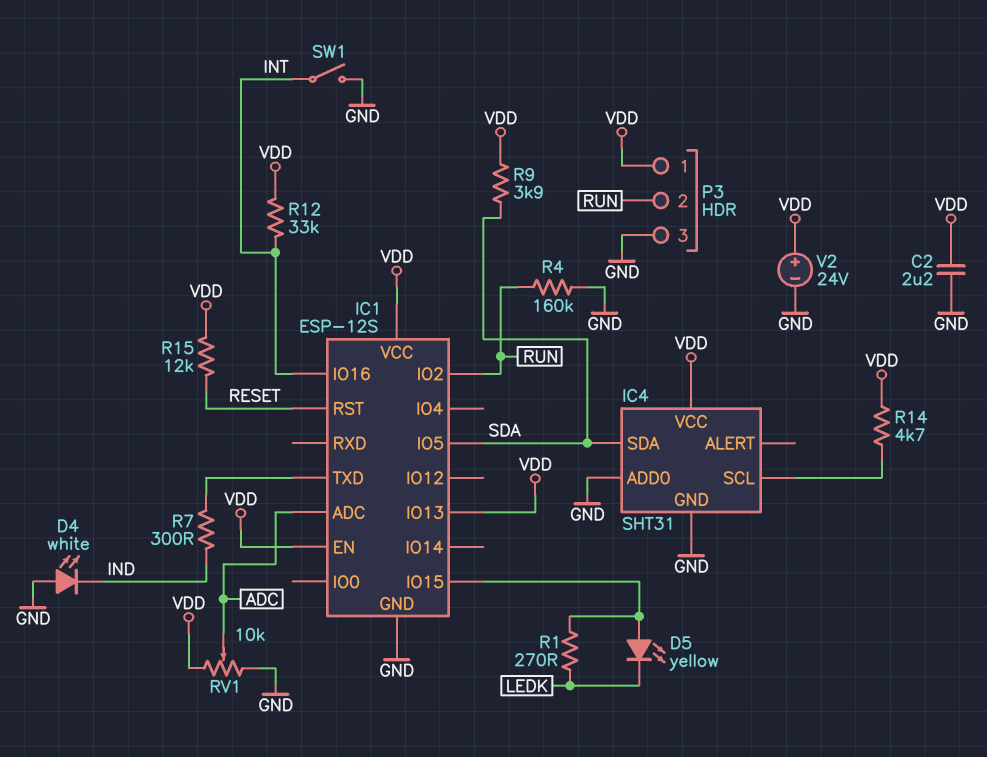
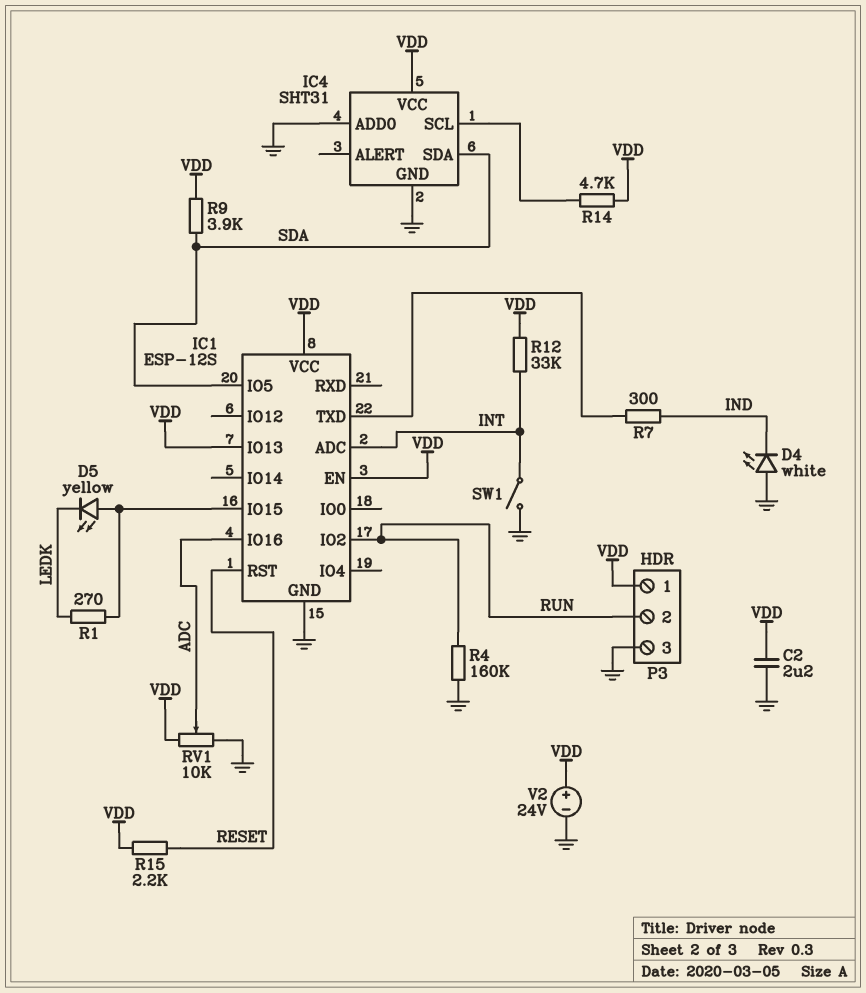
IC1 pin ADC: ADC -> INT
IC1 pin IO16: INT -> ADC
R15: 12k (RESET, VDD) -> 2.2k (RESET, VDD)

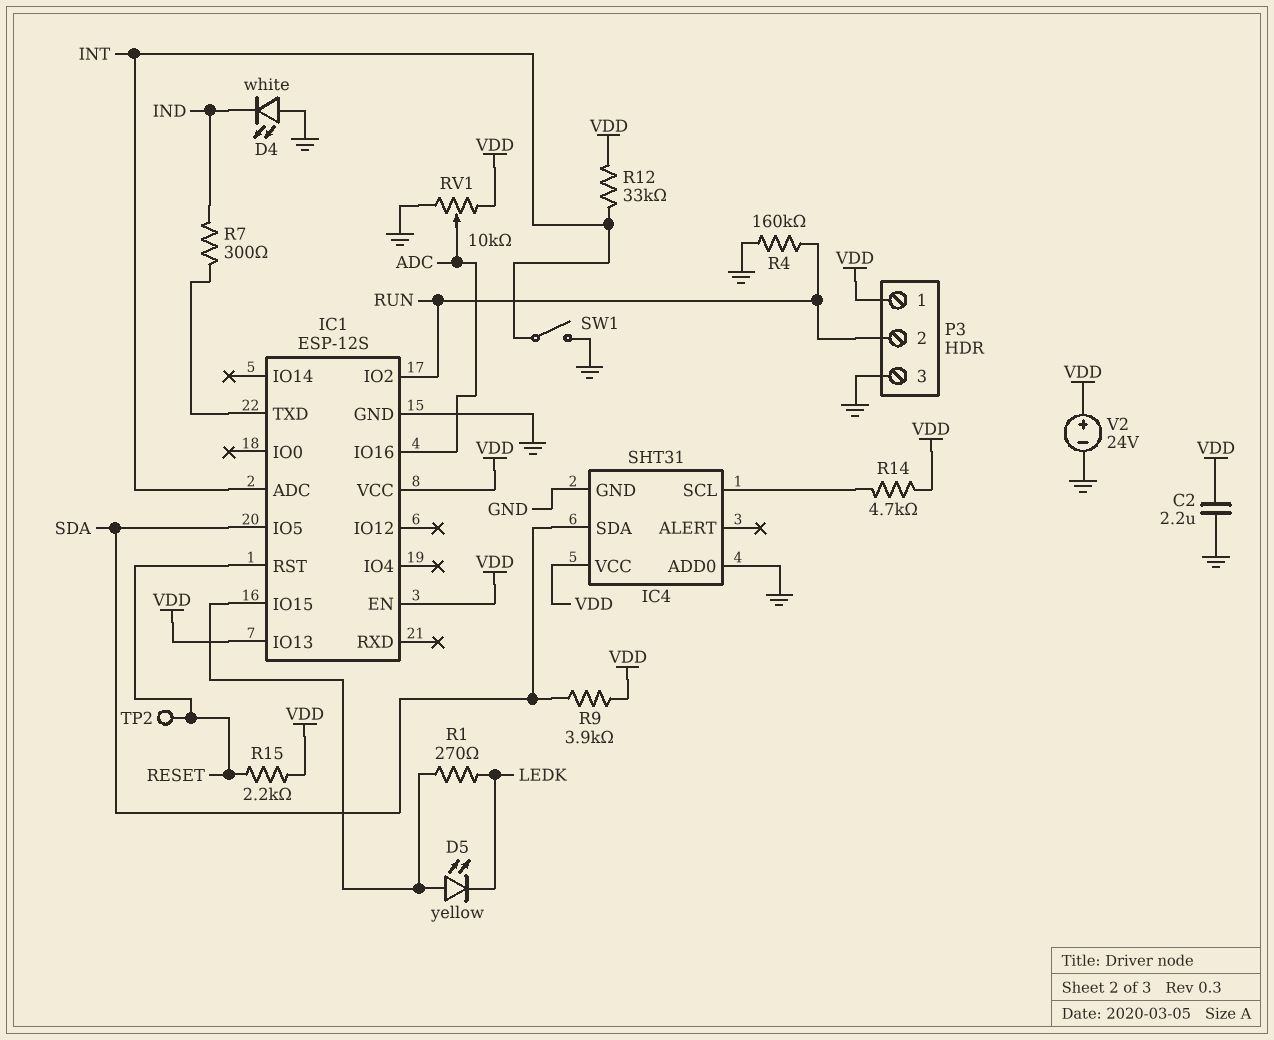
TP2: none -> test point (RESET)

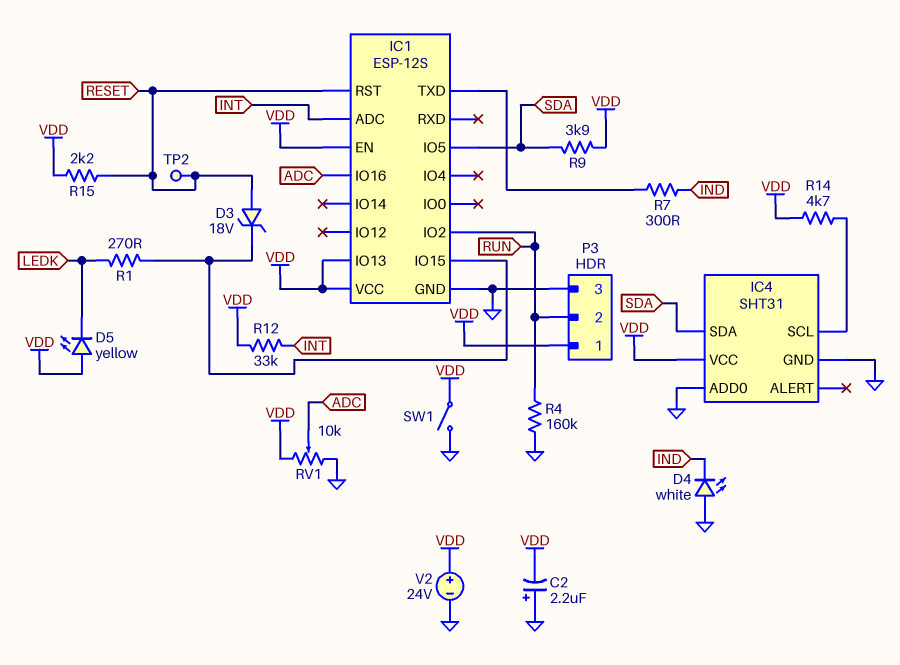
C2: 2.2uF (GND, VDD) -> 2.2uF (plus GND, minus VDD)
D3: none -> zener 18V (A RESET, K IC1/IO15)
D5: LED yellow (A IC1/IO15, K LEDK) -> LED yellow (A VDD, K LEDK)
SW1: switch (GND, INT) -> switch (GND, VDD)

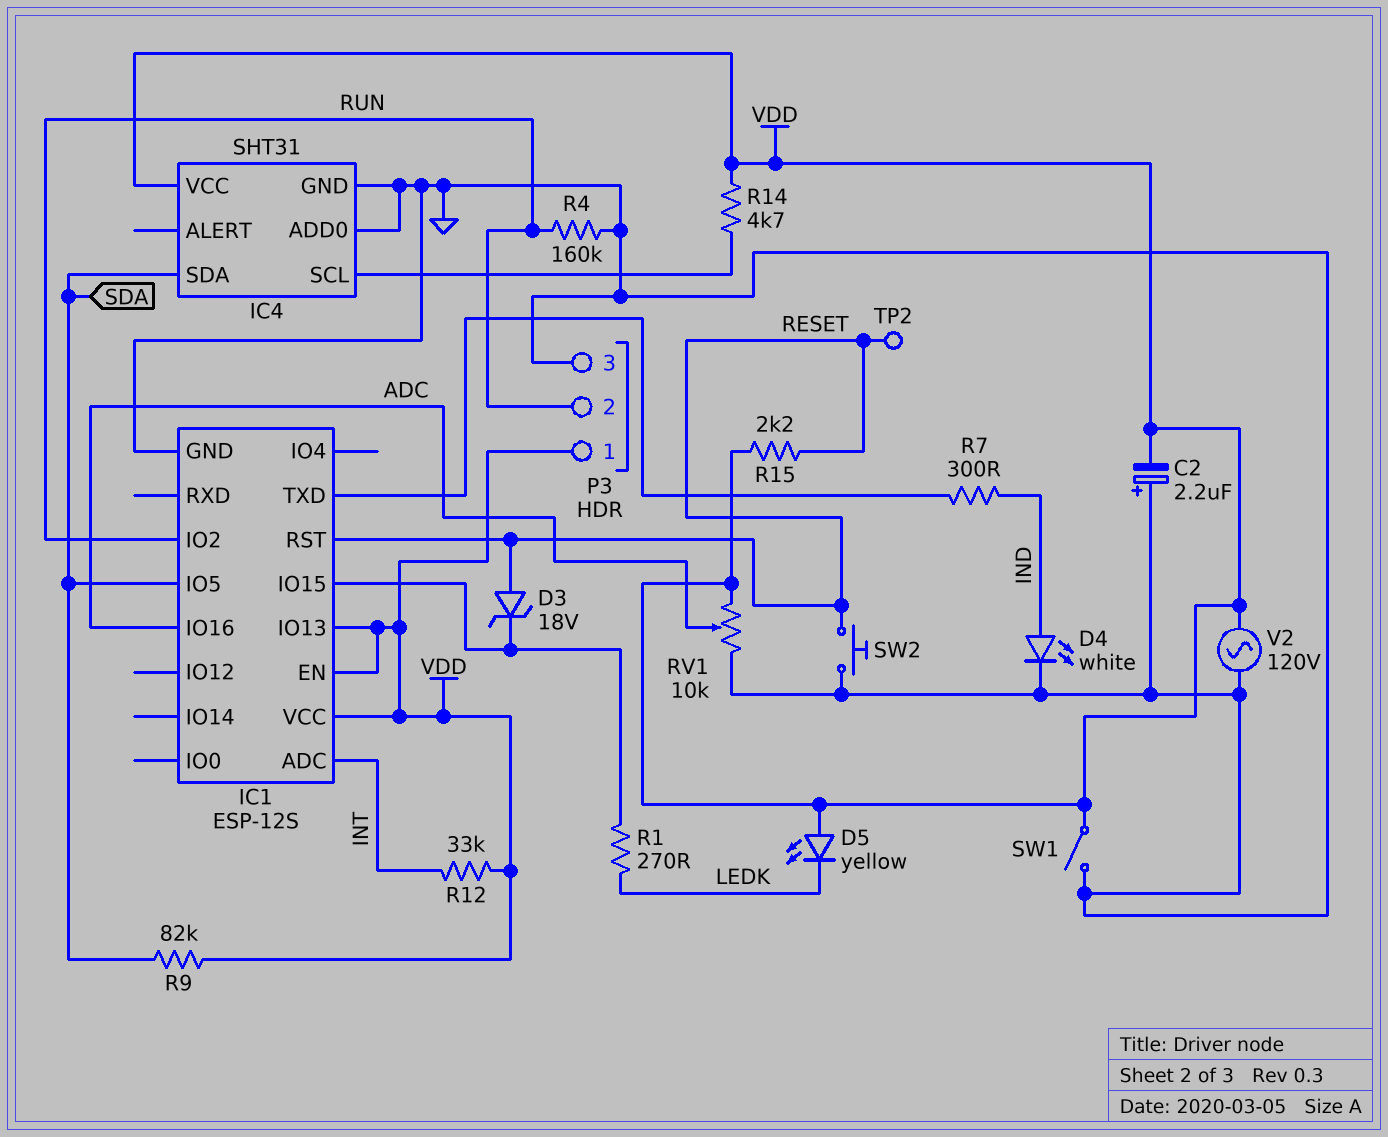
D4: LED white (A GND, K IND) -> LED white (A IND, K GND)
R9: 3.9k (SDA, VDD) -> 82k (SDA, VDD)
SW2: none -> button (GND, RESET)
V2: 24V (plus VDD, minus GND) -> AC 120V (GND, VDD)

